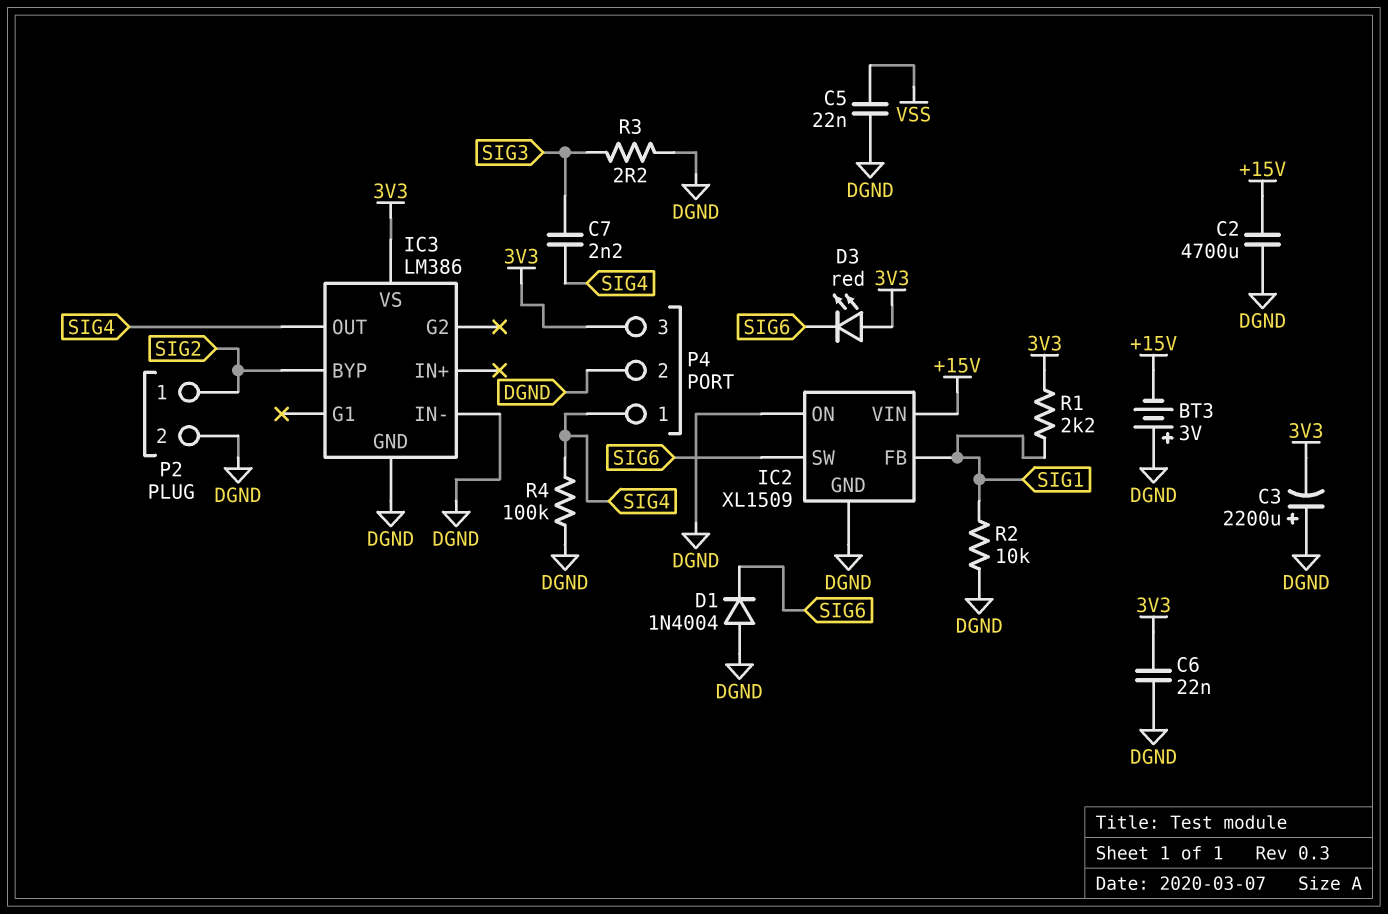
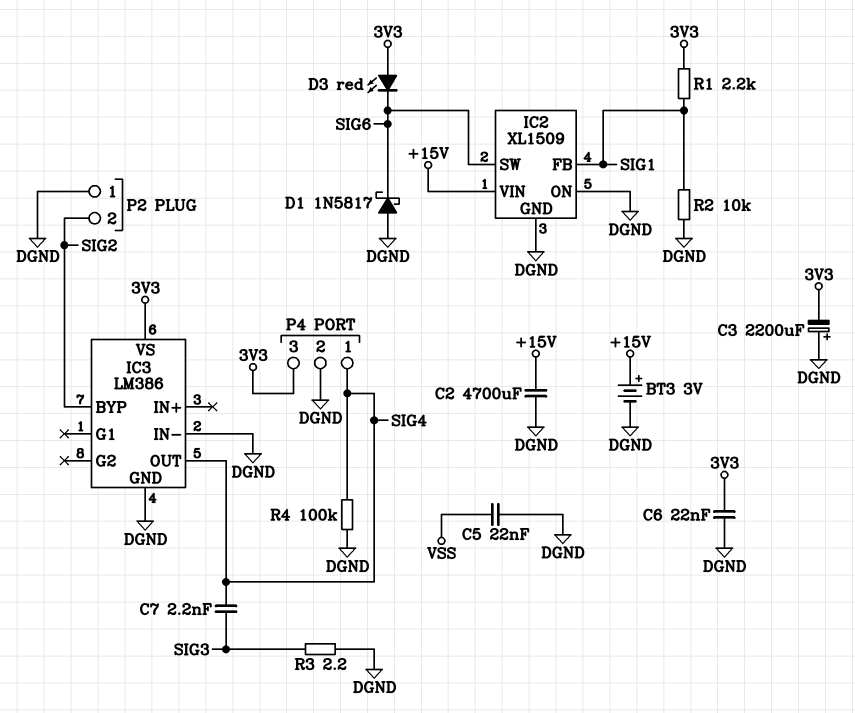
BT3: 3V (plus DGND, minus +15V) -> 3V (plus +15V, minus DGND)
D1: diode 1N4004 (A DGND, K SIG6) -> schottky 1N5817 (A DGND, K SIG6)
P2 pin 1: SIG2 -> DGND
P2 pin 2: DGND -> SIG2

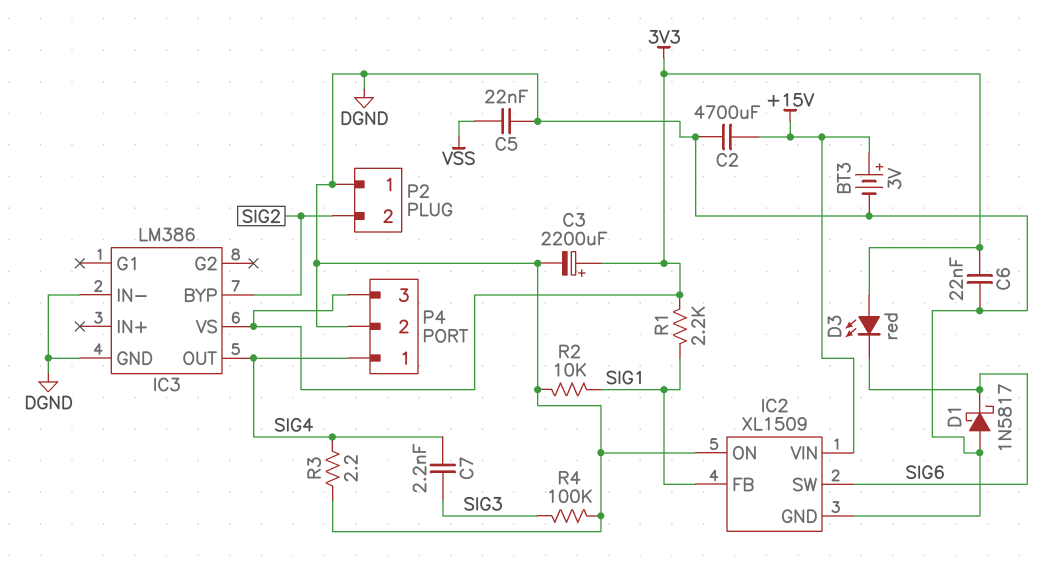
C3: 2200uF (plus DGND, minus 3V3) -> 2200uF (plus 3V3, minus DGND)
R3: 2.2 (DGND, SIG3) -> 2.2 (DGND, SIG4)
R4: 100k (DGND, SIG4) -> 100k (DGND, SIG3)

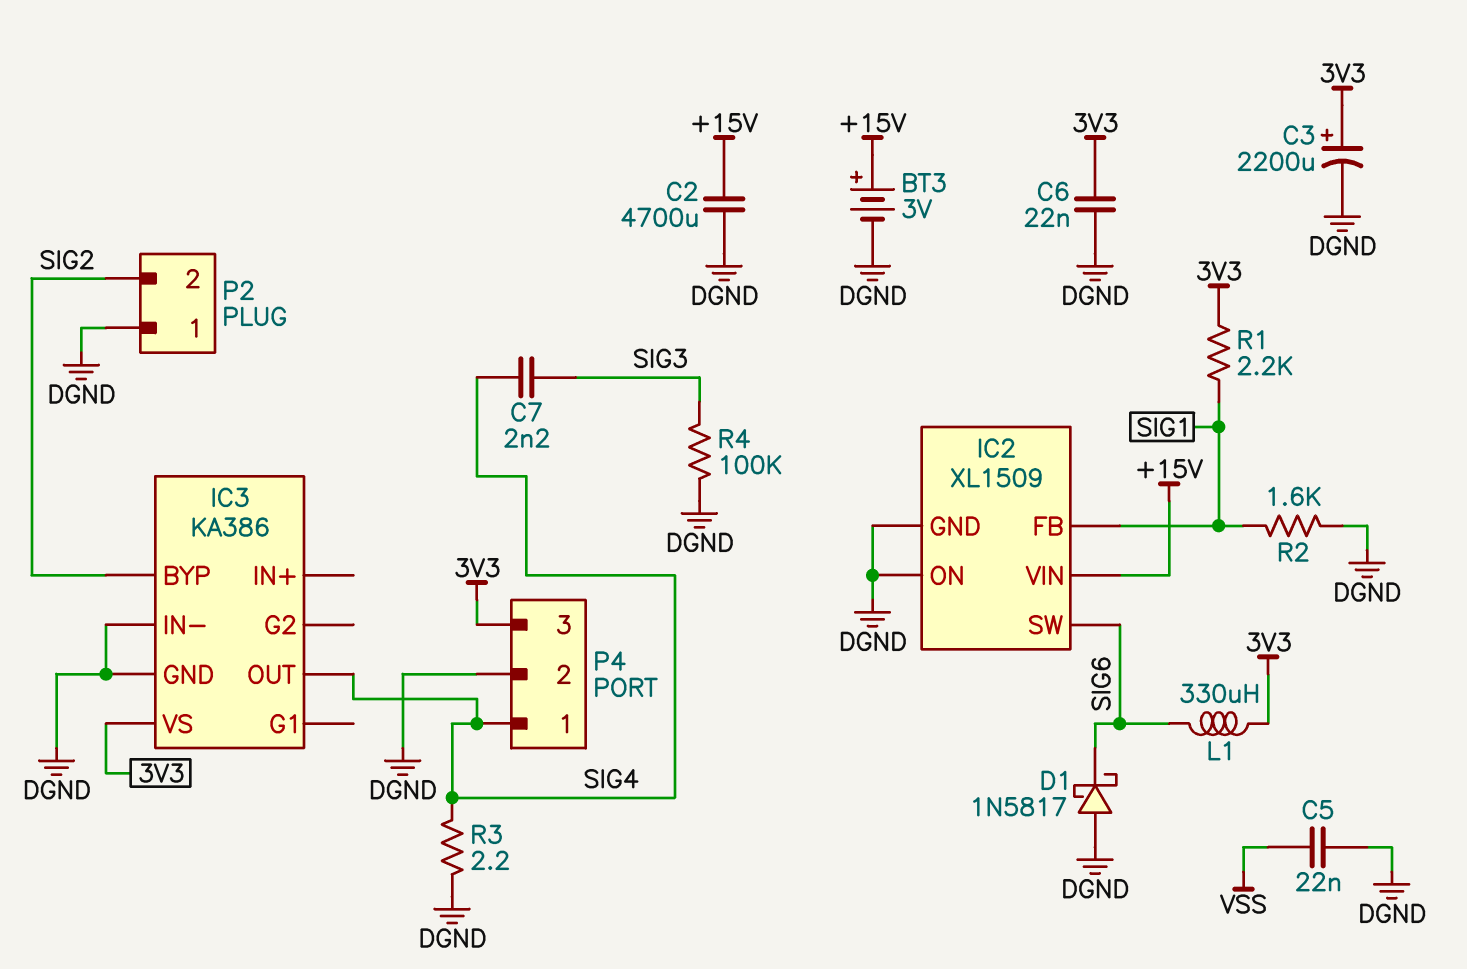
D3: LED red (A 3V3, K SIG6) -> none
IC3: LM386 -> KA386
L1: none -> 330uH (3V3, SIG6)
R2: 10k (DGND, SIG1) -> 1.6k (DGND, SIG1)

